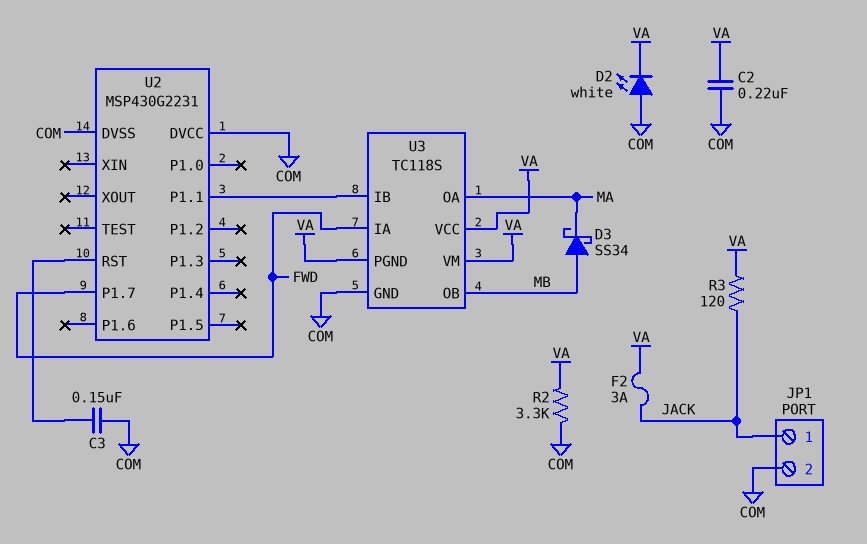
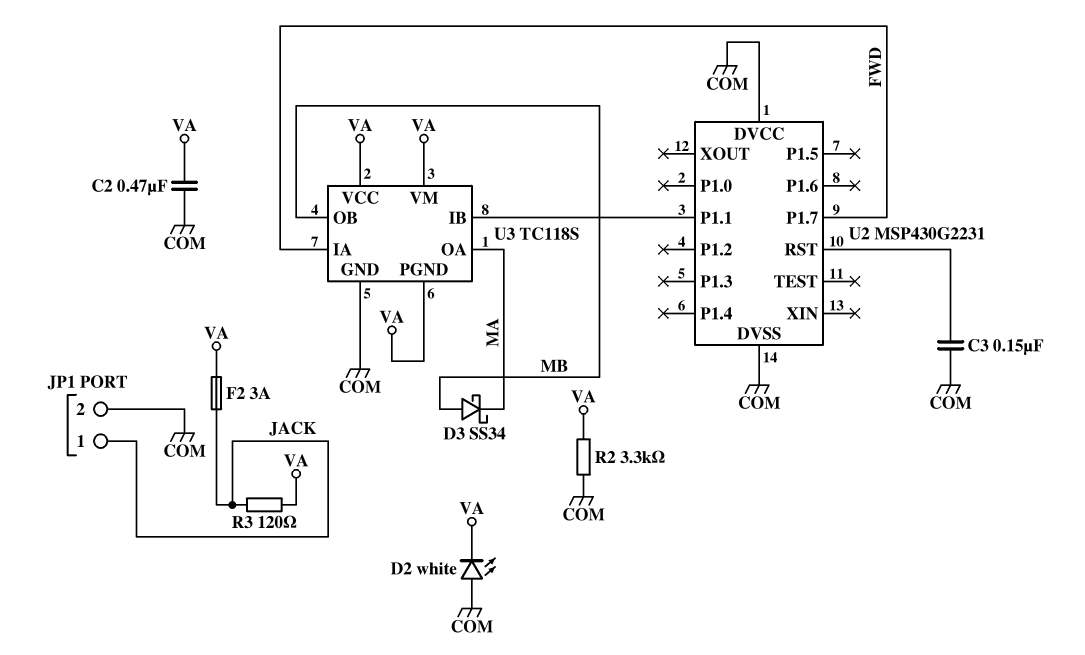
C2: 220nF (COM, VA) -> 470nF (COM, VA)

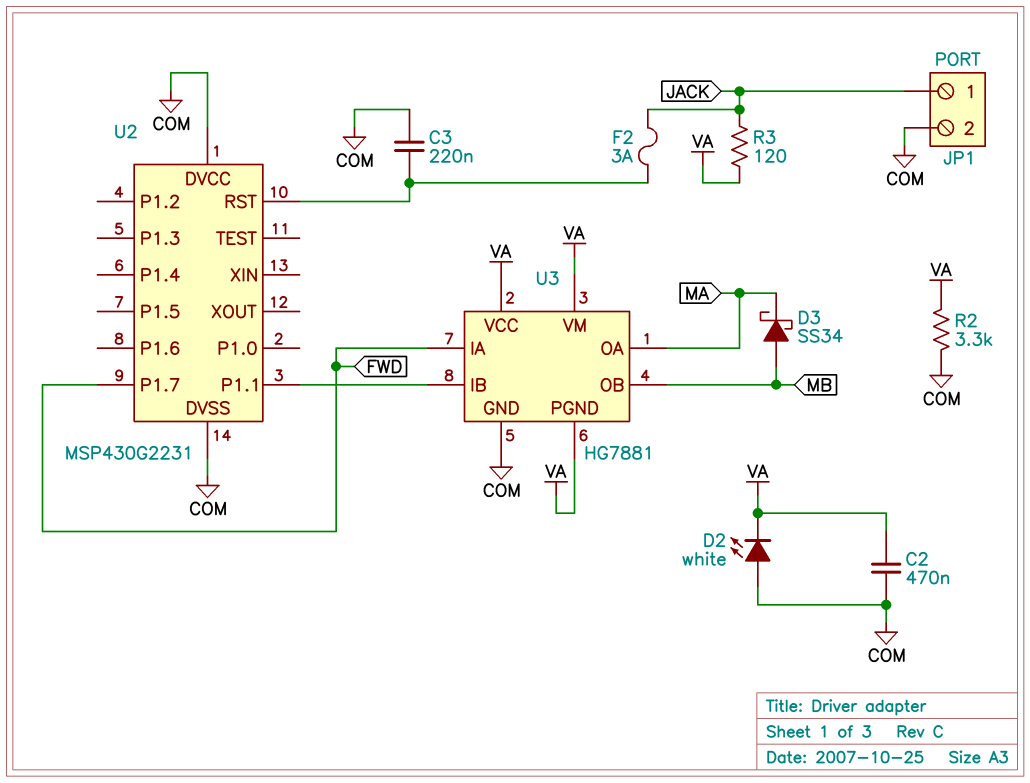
C3: 150nF (COM, U2/RST) -> 220nF (COM, U2/RST)
F2: 3A (JACK, VA) -> 3A (JACK, U2/RST)
U3: TC118S -> HG7881

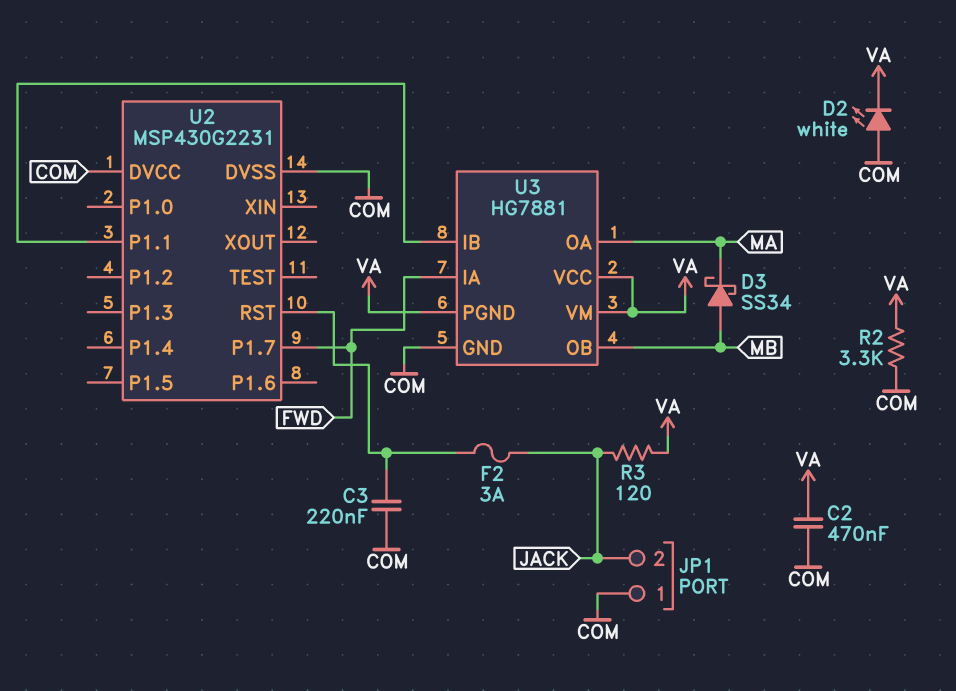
JP1 pin 1: JACK -> COM
JP1 pin 2: COM -> JACK

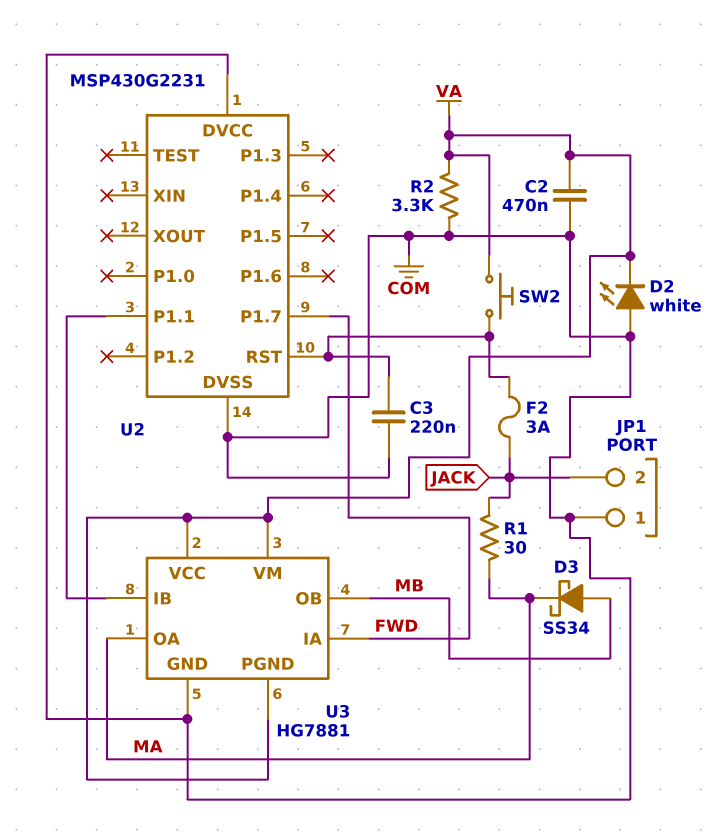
R1: none -> 30 (JACK, MA)
R3: 120 (JACK, VA) -> none
SW2: none -> button (U2/RST, VA)

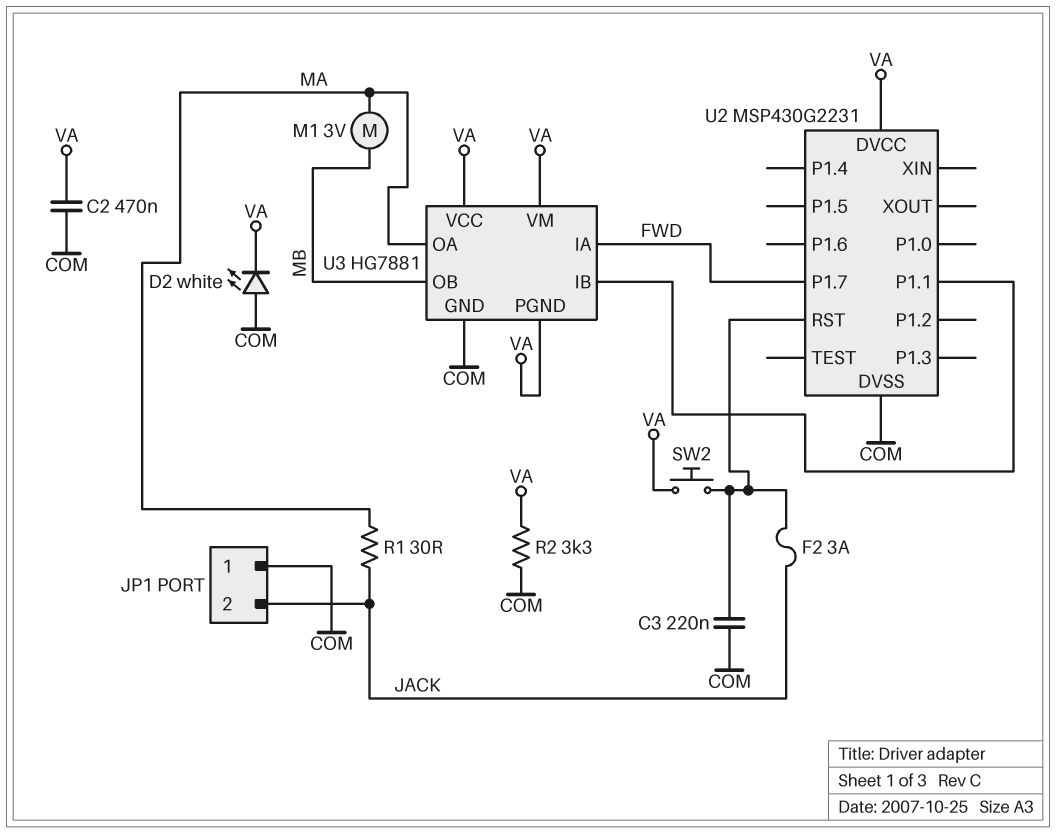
D3: schottky SS34 (A MB, K MA) -> none
M1: none -> motor 3V (MA, MB)
U2 pin DVCC: COM -> VA

